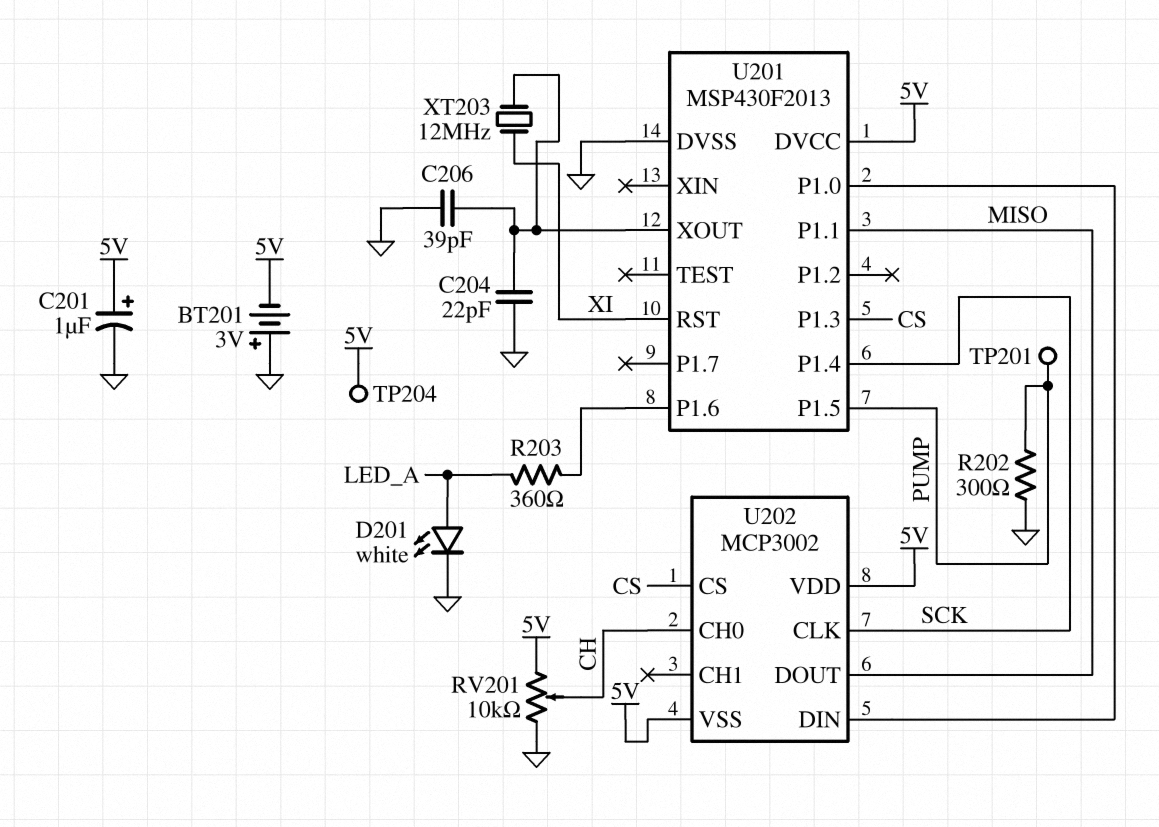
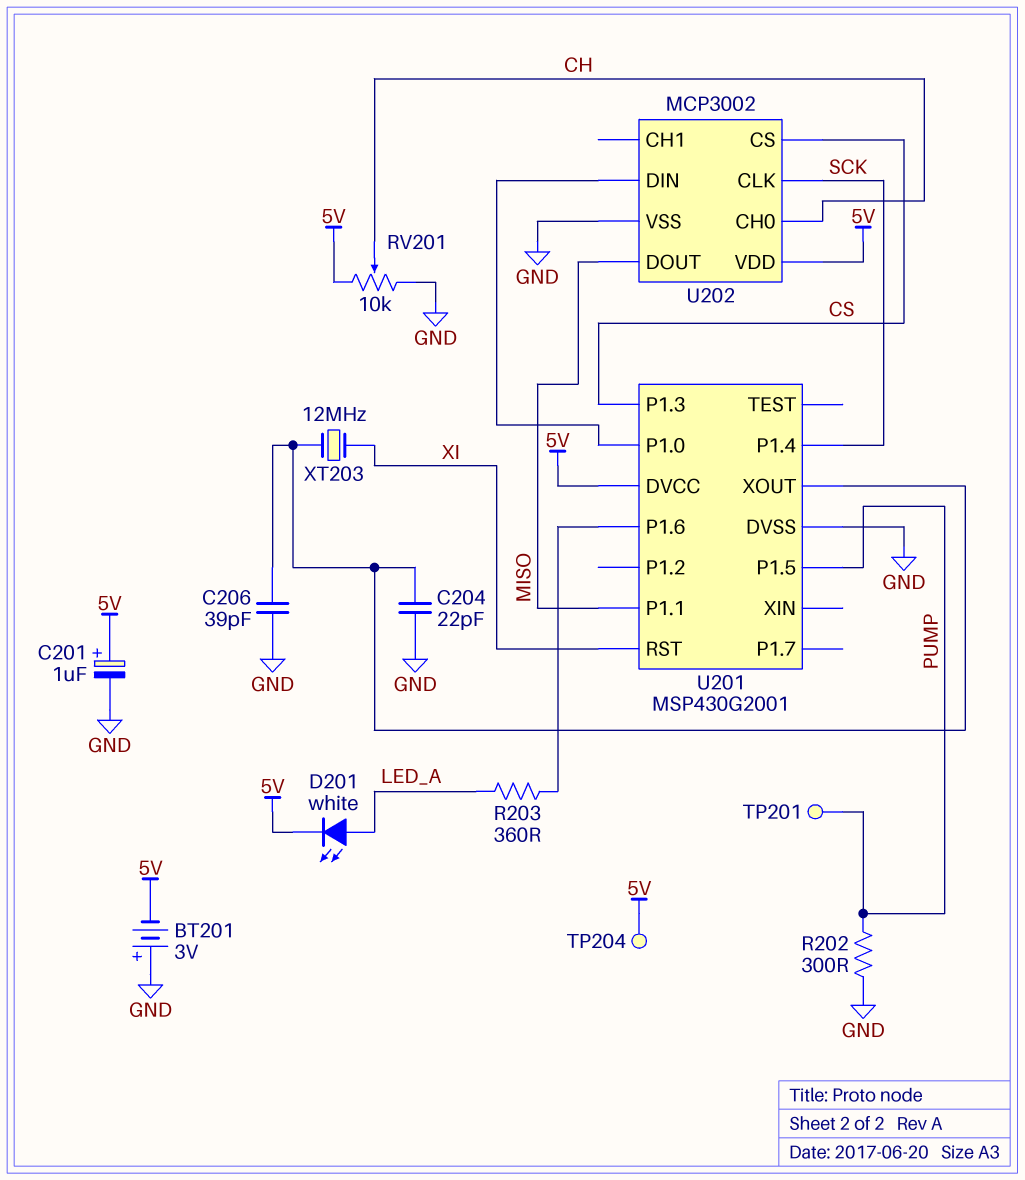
D201: LED white (A LED_A, K GND) -> LED white (A LED_A, K 5V)
U201: MSP430F2013 -> MSP430G2001
U202 pin VSS: 5V -> GND

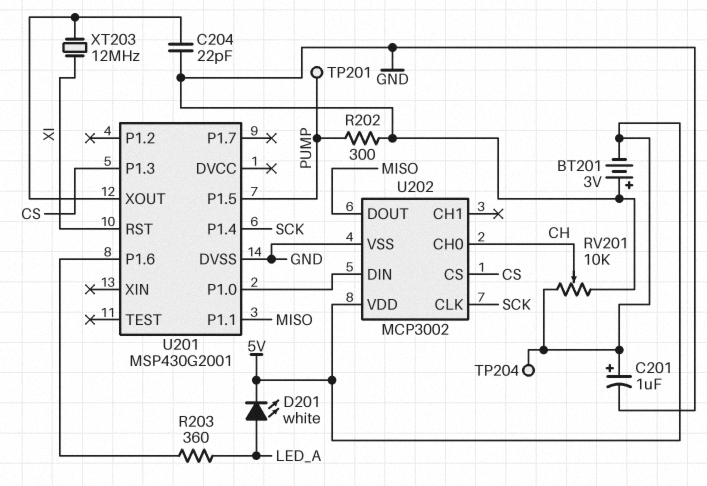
C206: 39pF (GND, U201/XOUT) -> none
U201 pin DVCC: 5V -> none

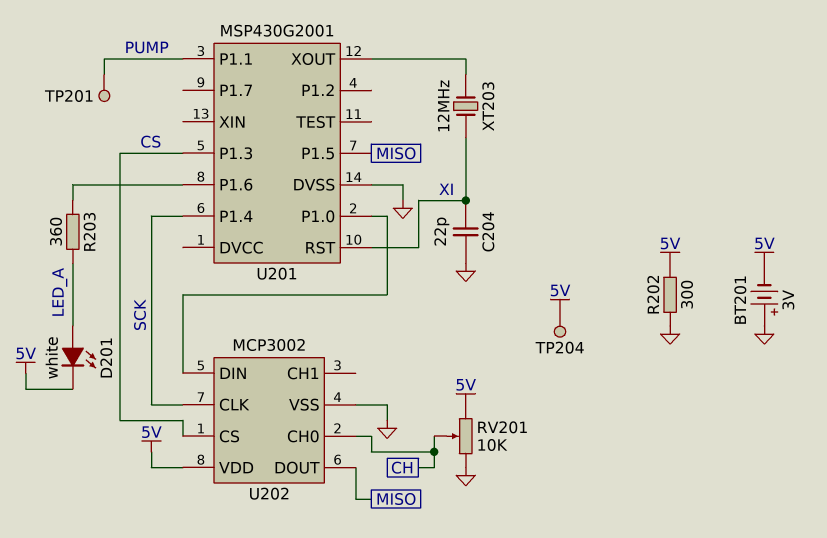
C201: 1uF (plus 5V, minus GND) -> none
C204: 22pF (GND, U201/XOUT) -> 22pF (GND, XI)
R202: 300 (GND, PUMP) -> 300 (5V, GND)
U201 pin P1.1: MISO -> PUMP
U201 pin P1.5: PUMP -> MISO

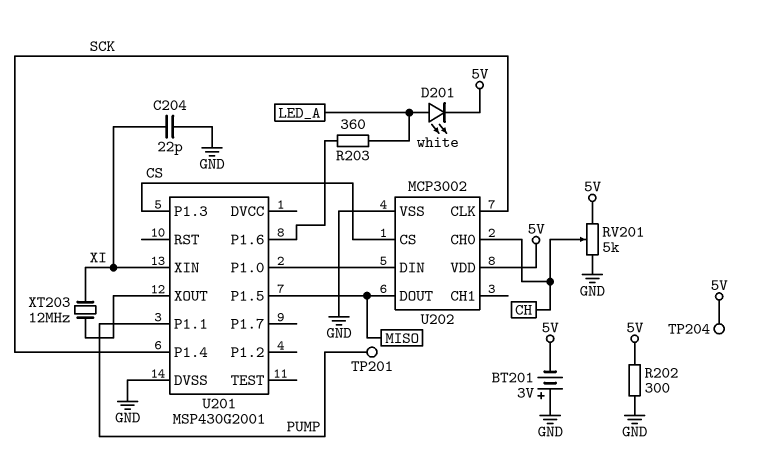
RV201: 10k (5V, GND, wiper CH) -> 5k (5V, GND, wiper CH)
U201 pin RST: XI -> none
U201 pin XIN: none -> XI

